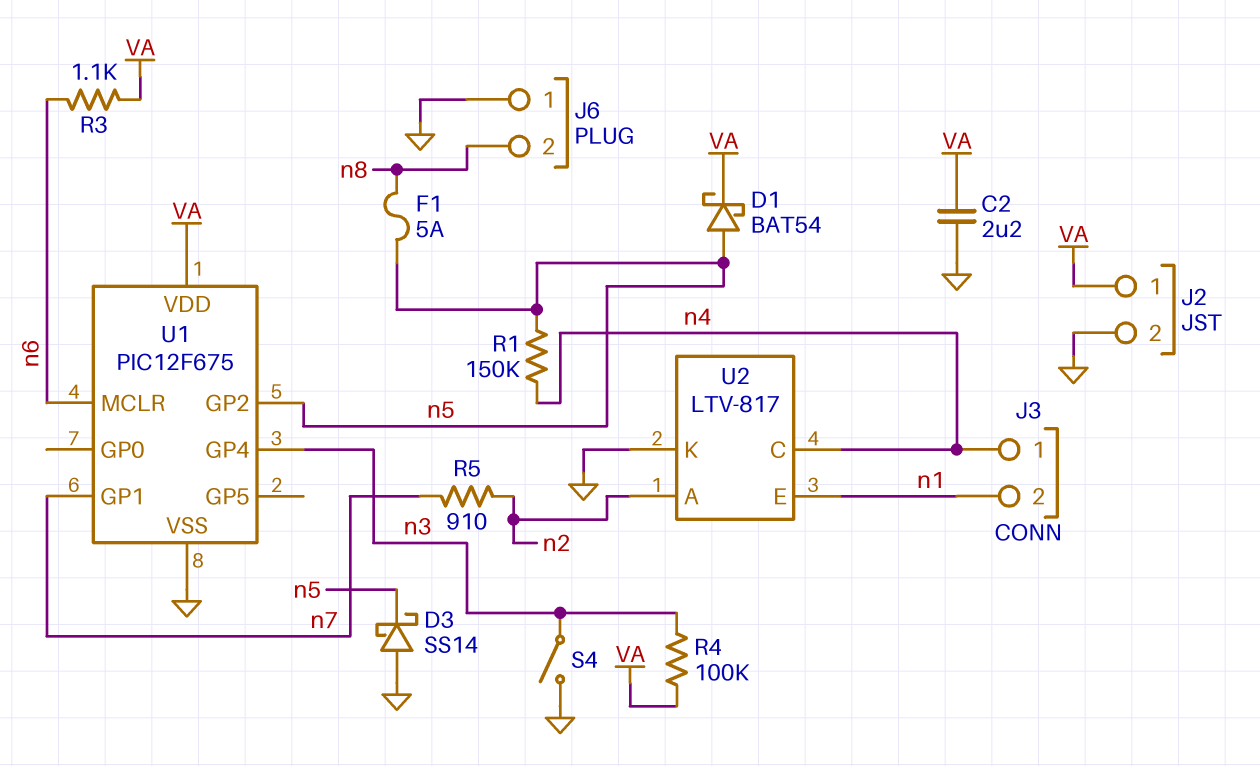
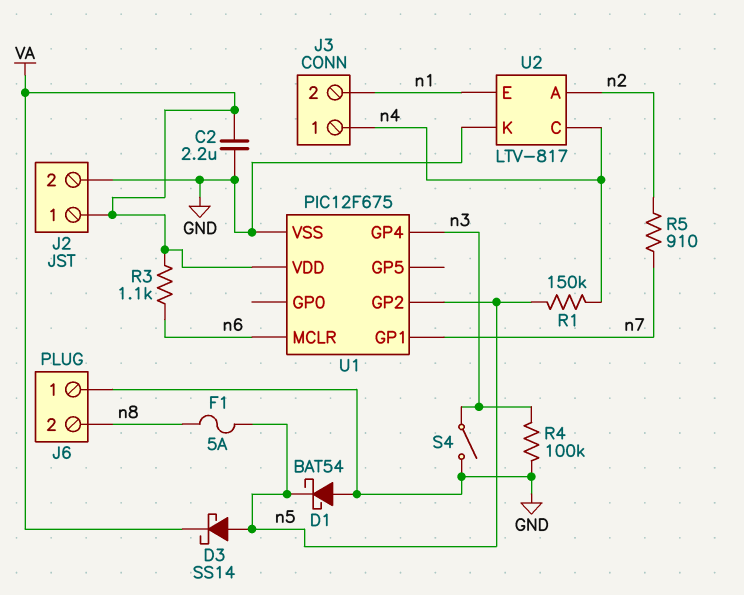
D1: schottky BAT54 (A n5, K VA) -> schottky BAT54 (A GND, K n5)
D3: schottky SS14 (A GND, K n5) -> schottky SS14 (A n5, K VA)
R4: 100k (VA, n3) -> 100k (GND, n3)

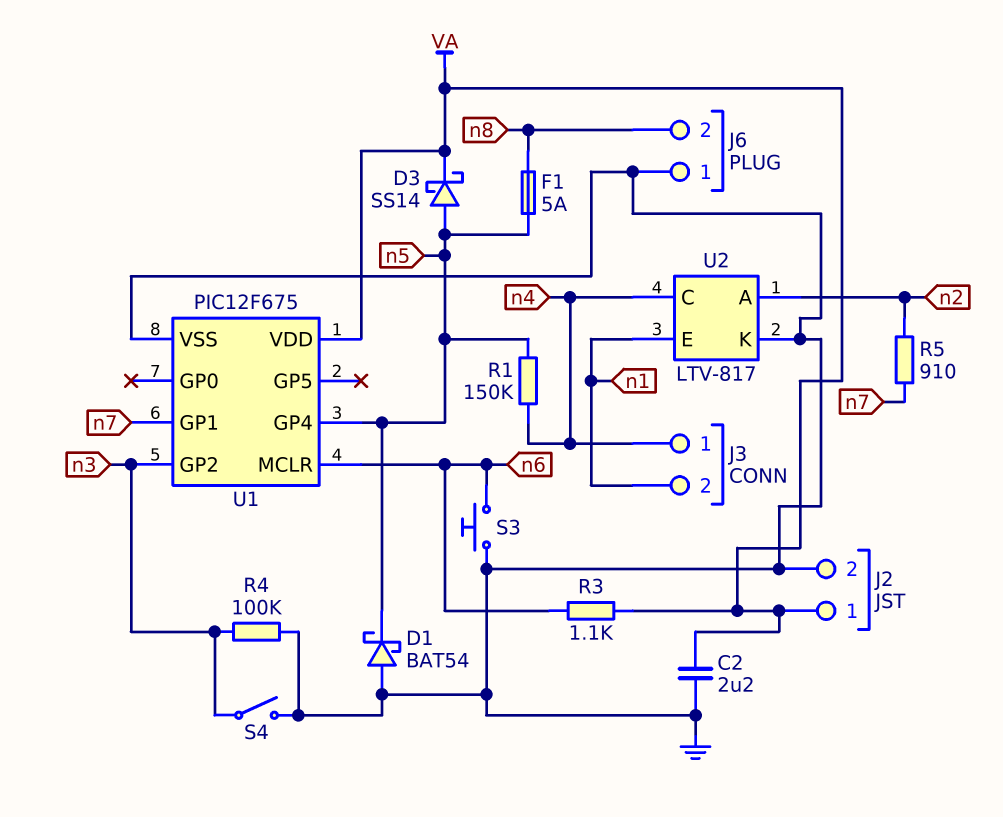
S3: none -> button (GND, n6)
U1 pin GP2: n5 -> n3
U1 pin GP4: n3 -> n5

